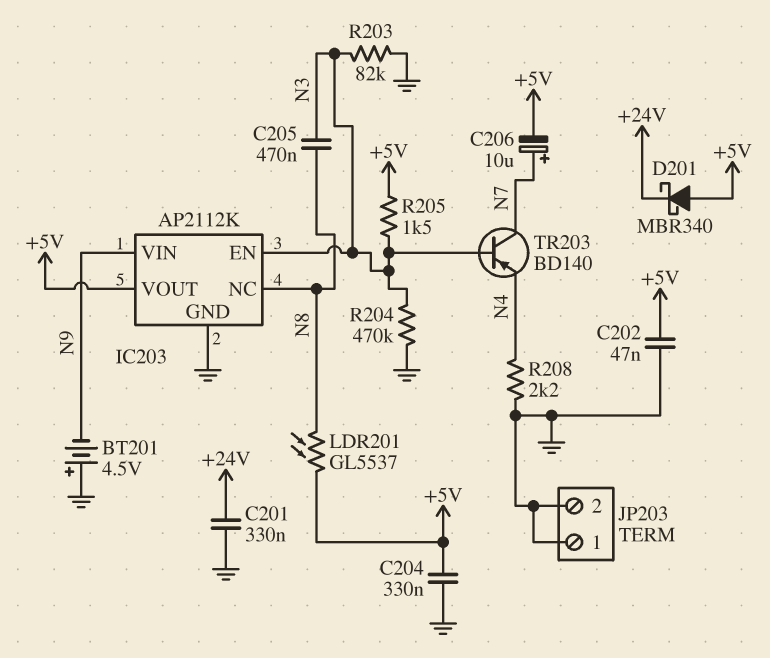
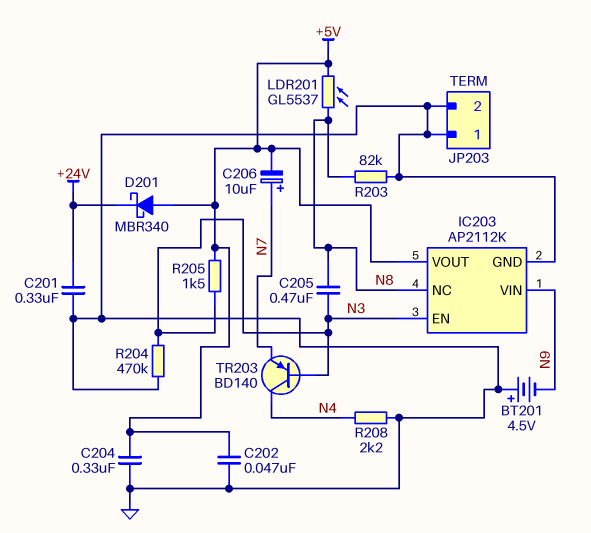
R203: 82k (GND, N3) -> 82k (GND, N8)
TR203: PNP BD140 (B N3, C N7, E N4) -> PNP BD140 (B N3, C N4, E N7)

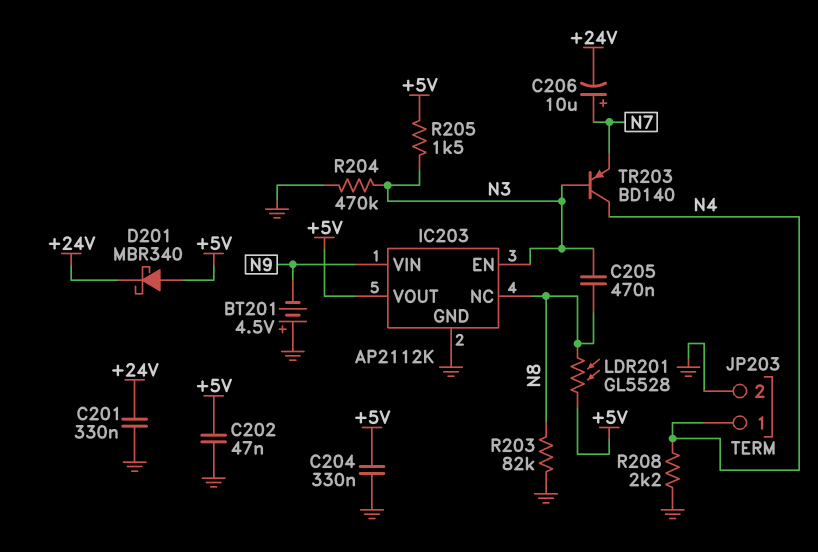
C206: 10uF (plus N7, minus +5V) -> 10uF (plus N7, minus +24V)
JP203 pin 1: GND -> N4
LDR201: GL5537 (+5V, N8) -> GL5528 (+5V, N8)

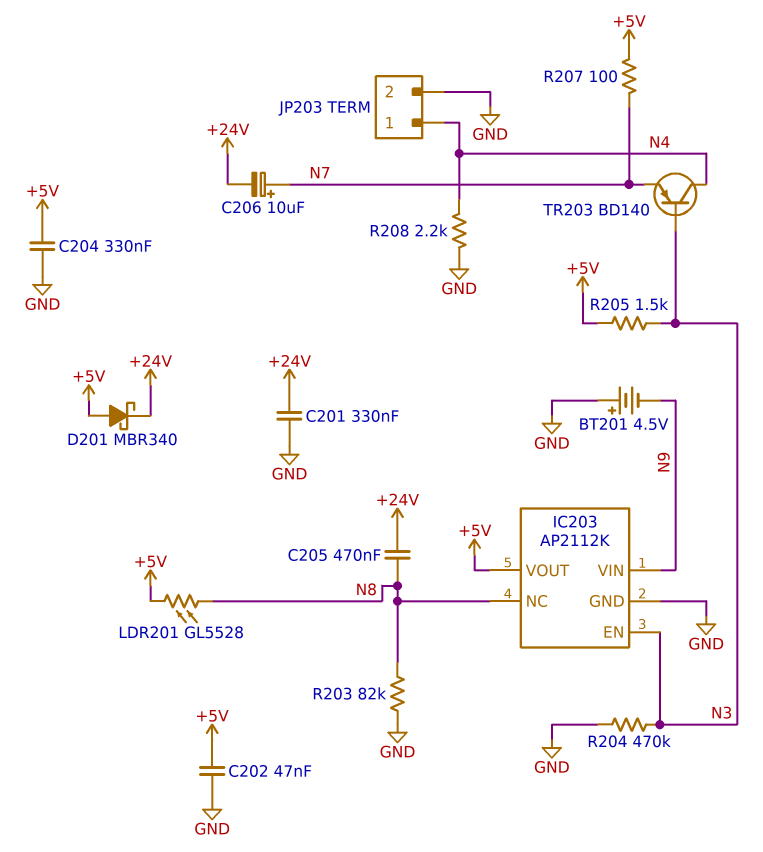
C205: 470nF (N3, N8) -> 470nF (+24V, N8)
R207: none -> 100 (+5V, N7)

